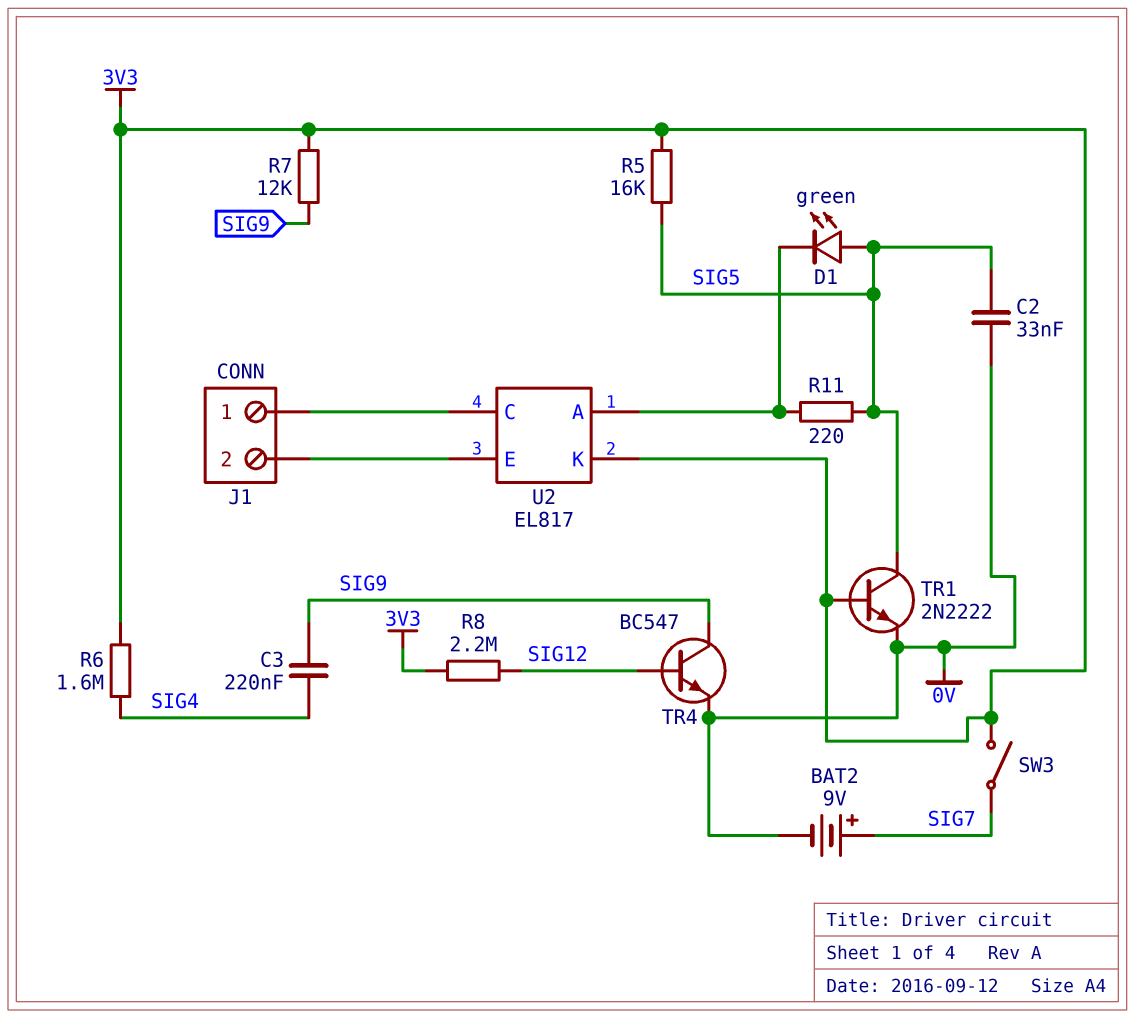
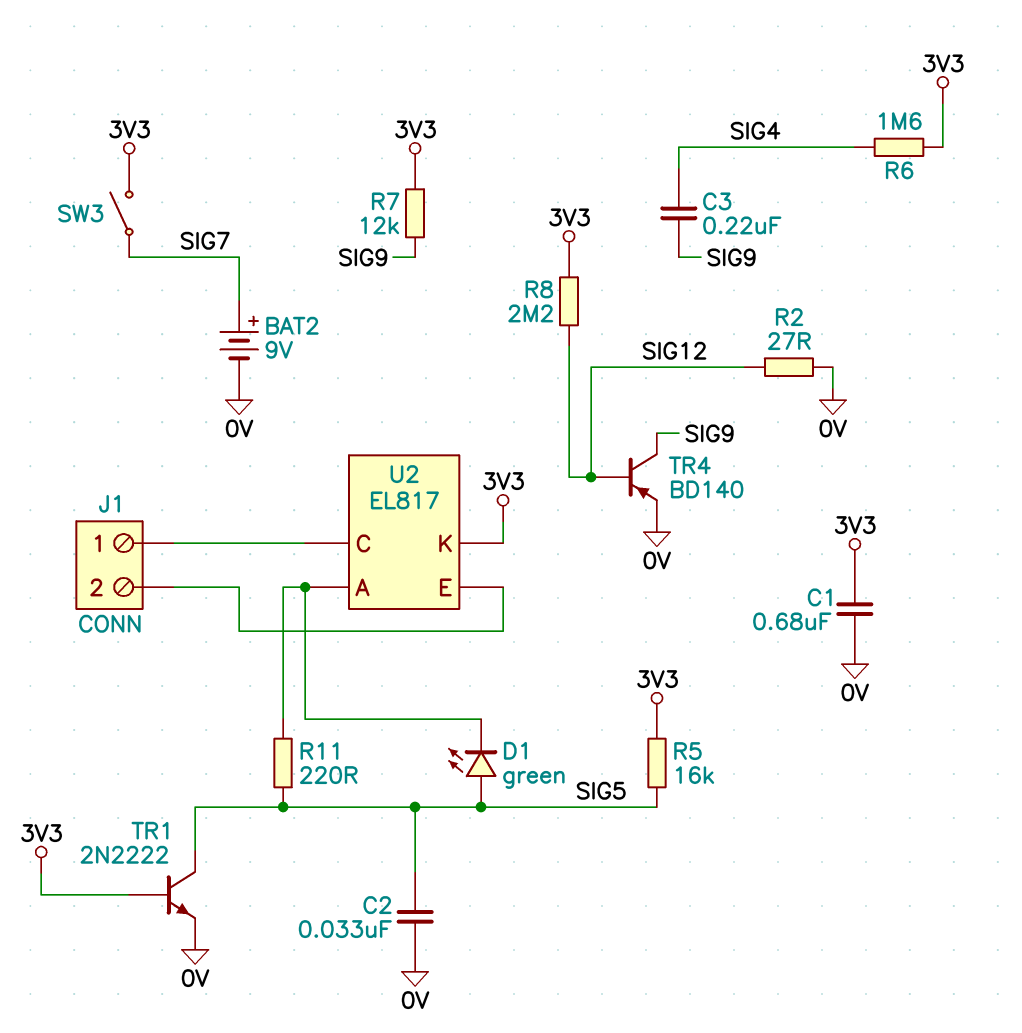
C1: none -> 680nF (0V, 3V3)
R2: none -> 27 (0V, SIG12)
TR4: NPN BC547 (B SIG12, C SIG9, E 0V) -> PNP BD140 (B SIG12, C SIG9, E 0V)

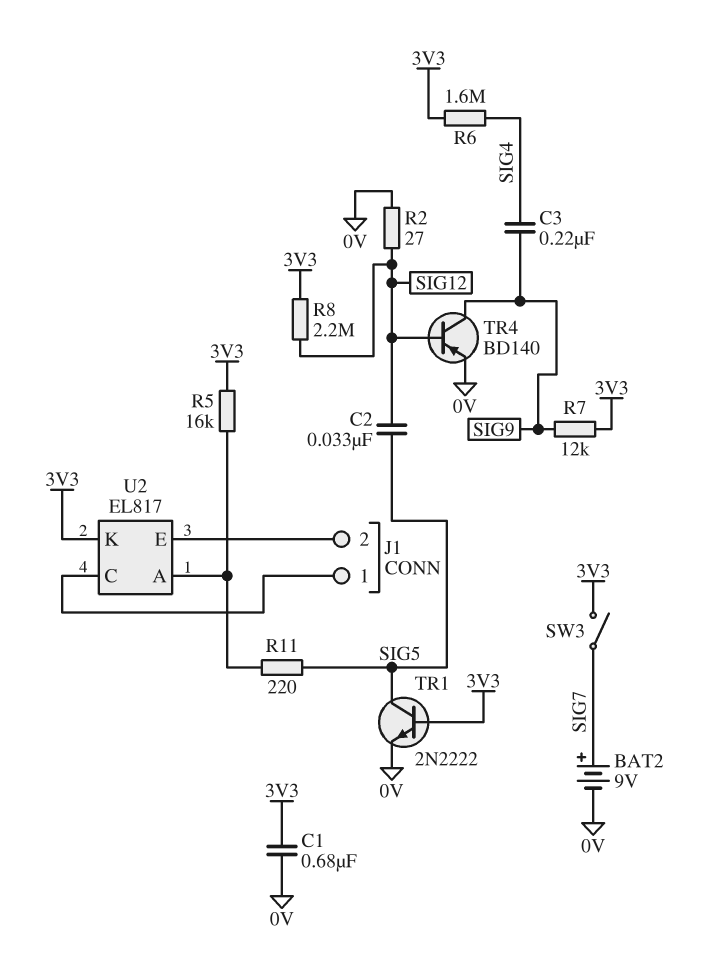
C2: 33nF (0V, SIG5) -> 33nF (SIG5, SIG12)
D1: LED green (A SIG5, K U2/A) -> none
R5: 16k (3V3, SIG5) -> 16k (3V3, U2/A)

